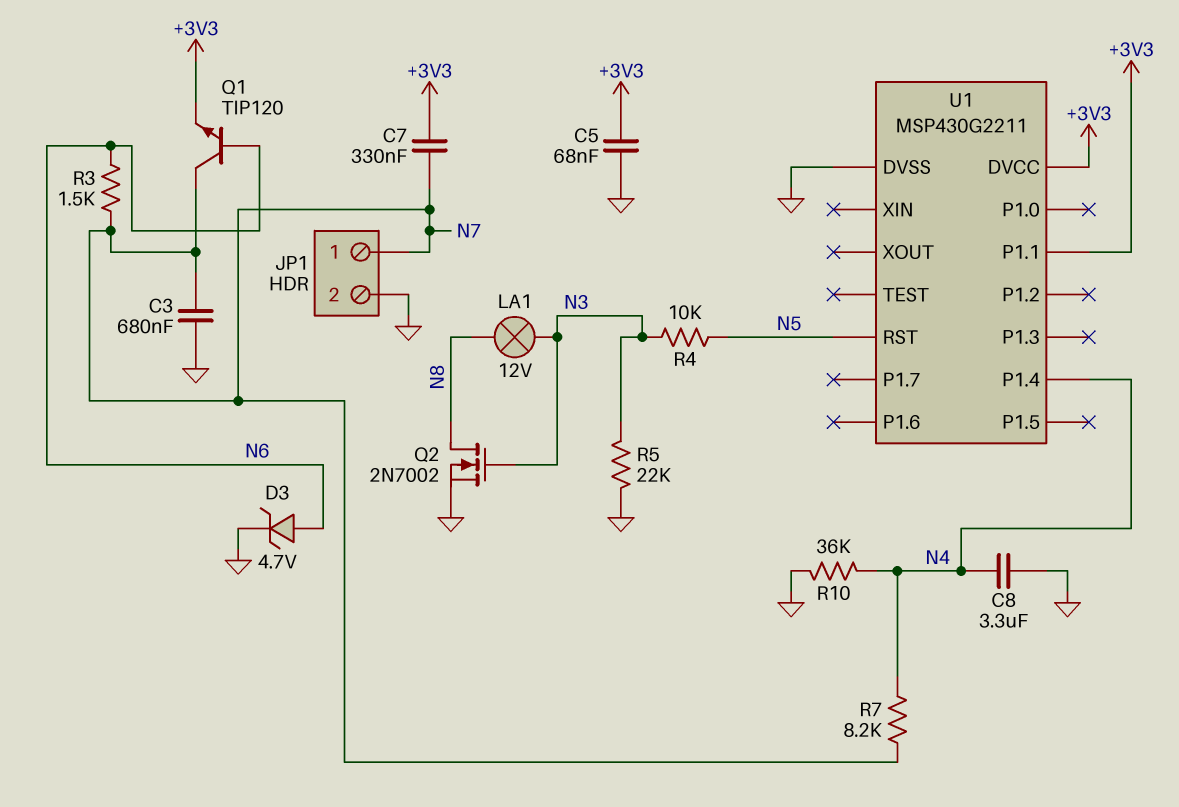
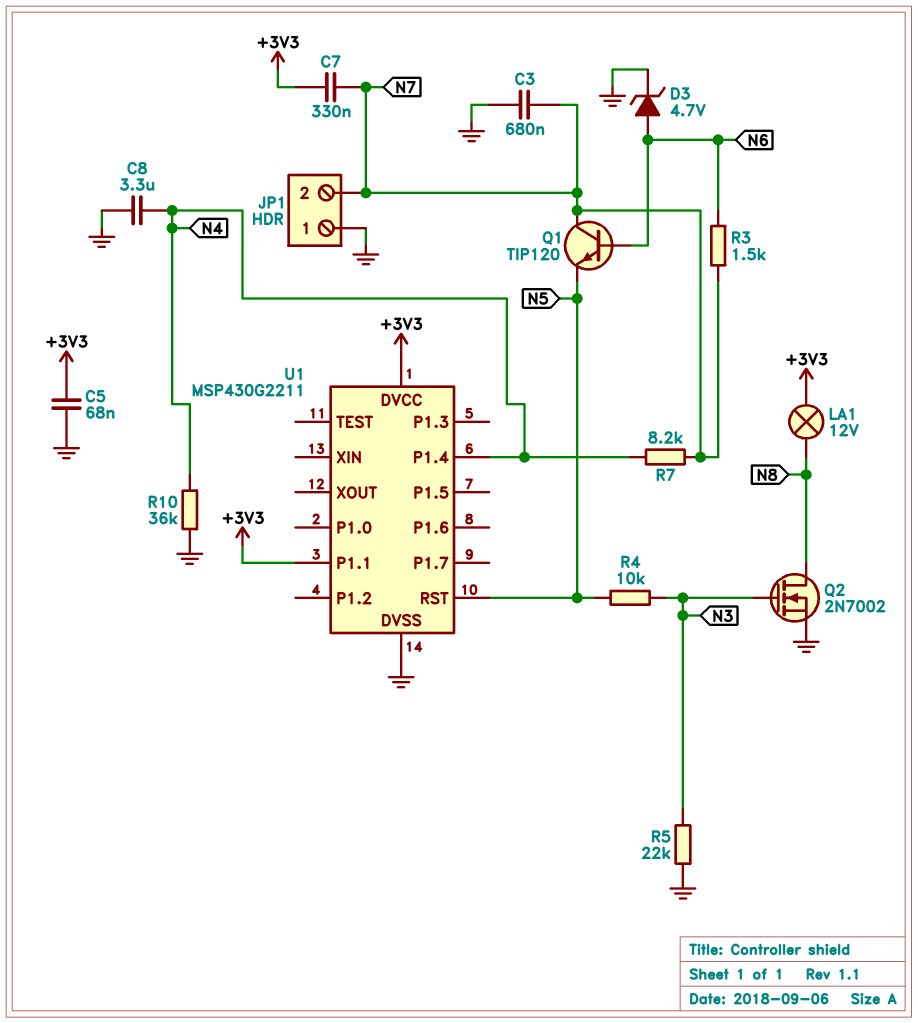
JP1 pin 1: N7 -> GND
JP1 pin 2: GND -> N7
LA1: lamp 12V (N3, N8) -> lamp 12V (+3V3, N8)
Q1: NPN TIP120 (B N6, C N7, E +3V3) -> NPN TIP120 (B N6, C N7, E N5)

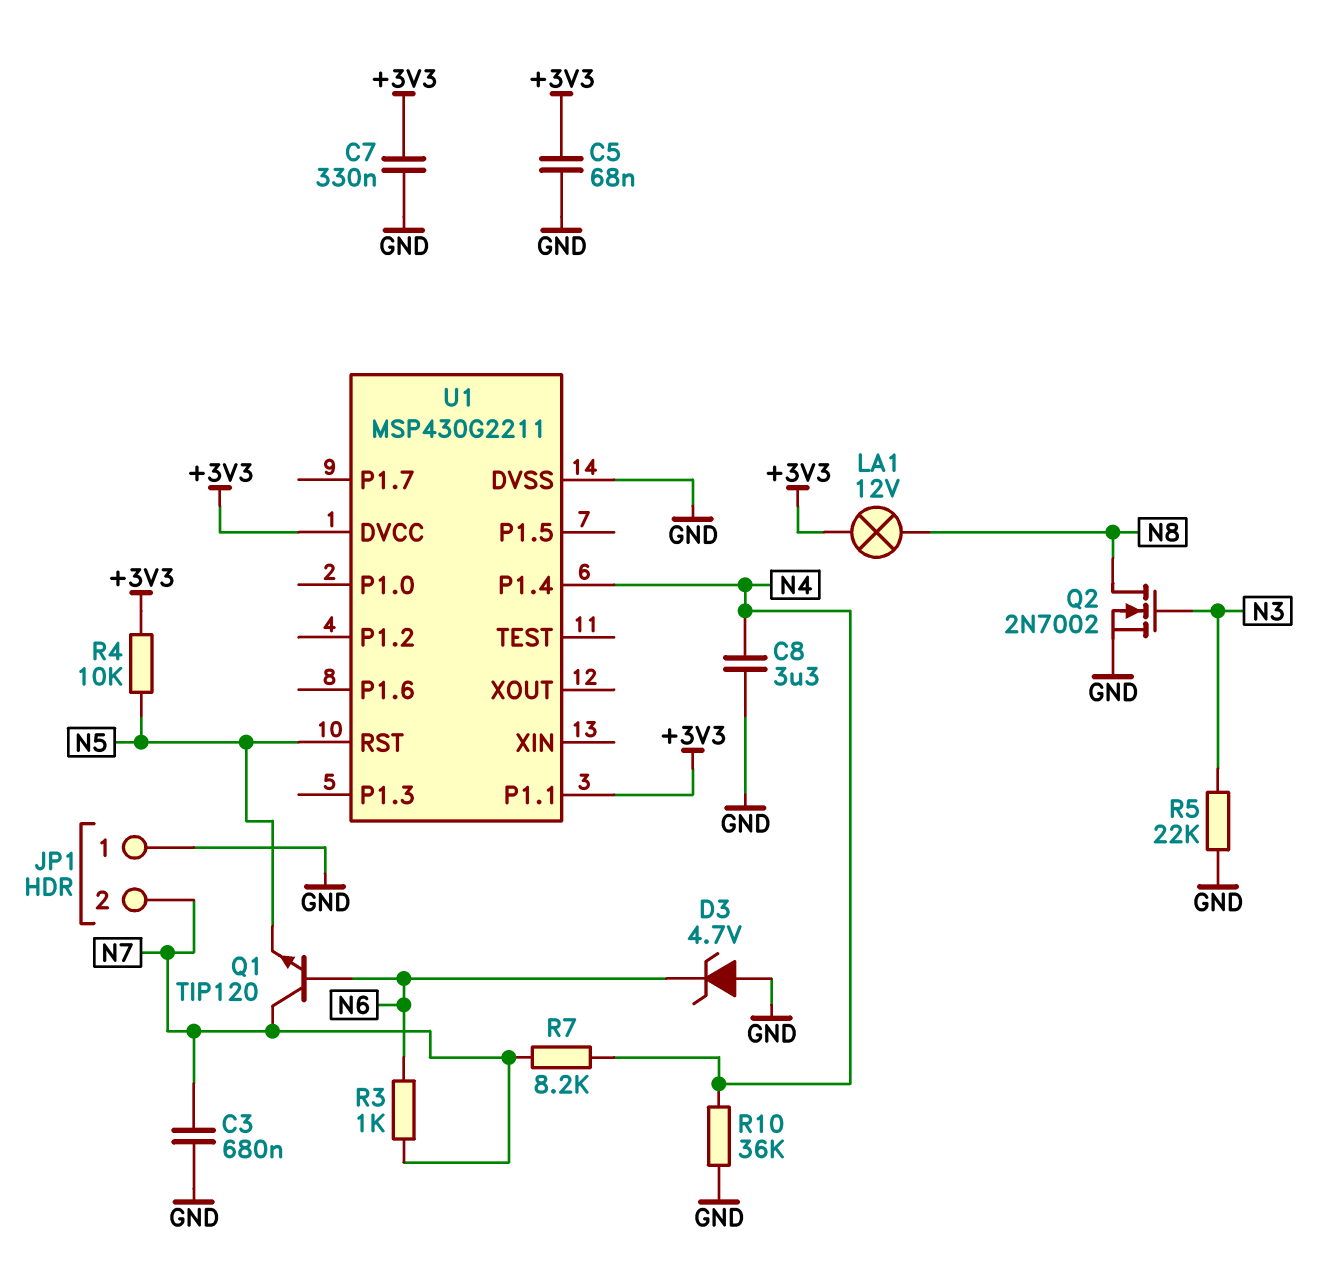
C7: 330nF (+3V3, N7) -> 330nF (+3V3, GND)
D3: zener 4.7V (A N6, K GND) -> zener 4.7V (A GND, K N6)
R3: 1.5k (N6, N7) -> 1k (N6, N7)
R4: 10k (N3, N5) -> 10k (+3V3, N5)

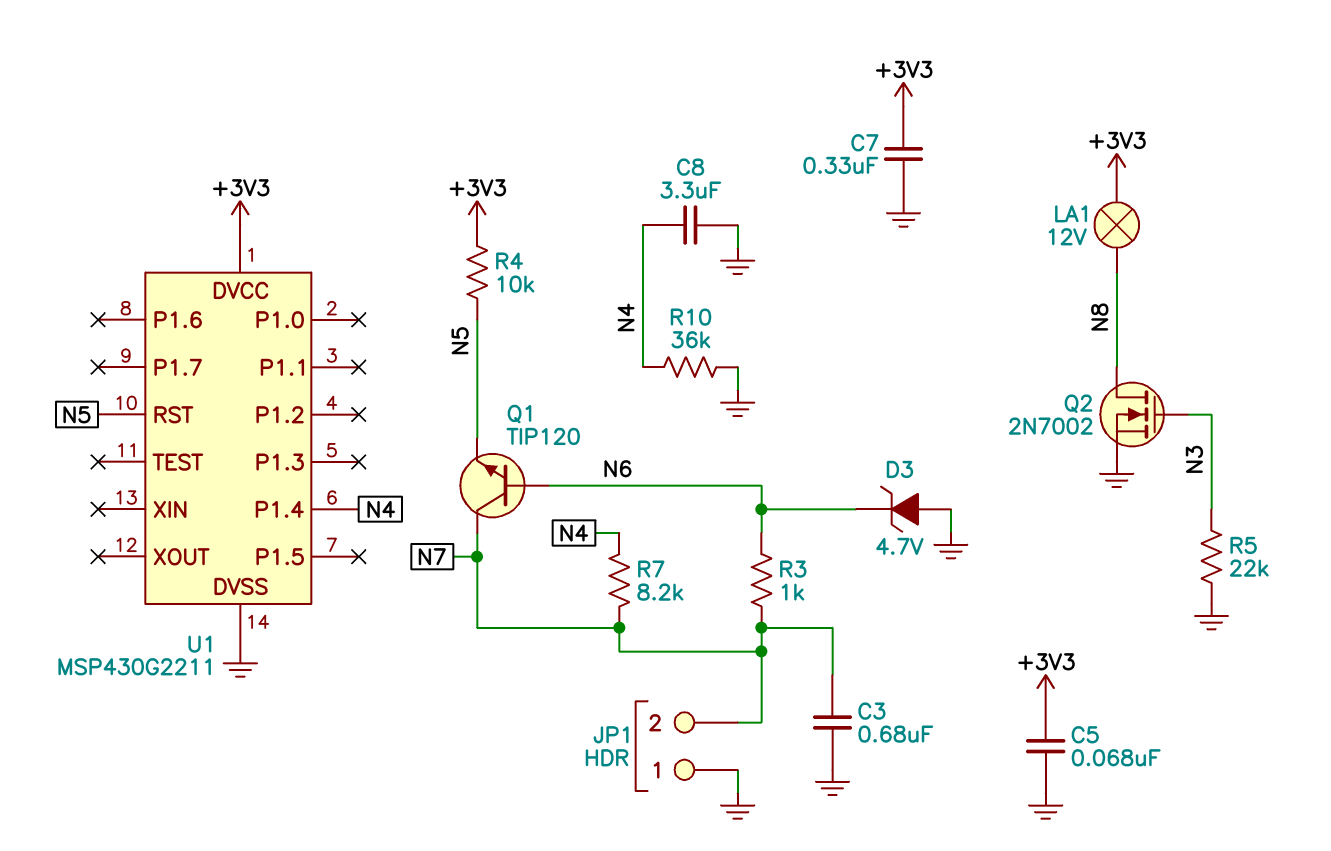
U1 pin P1.1: +3V3 -> none

